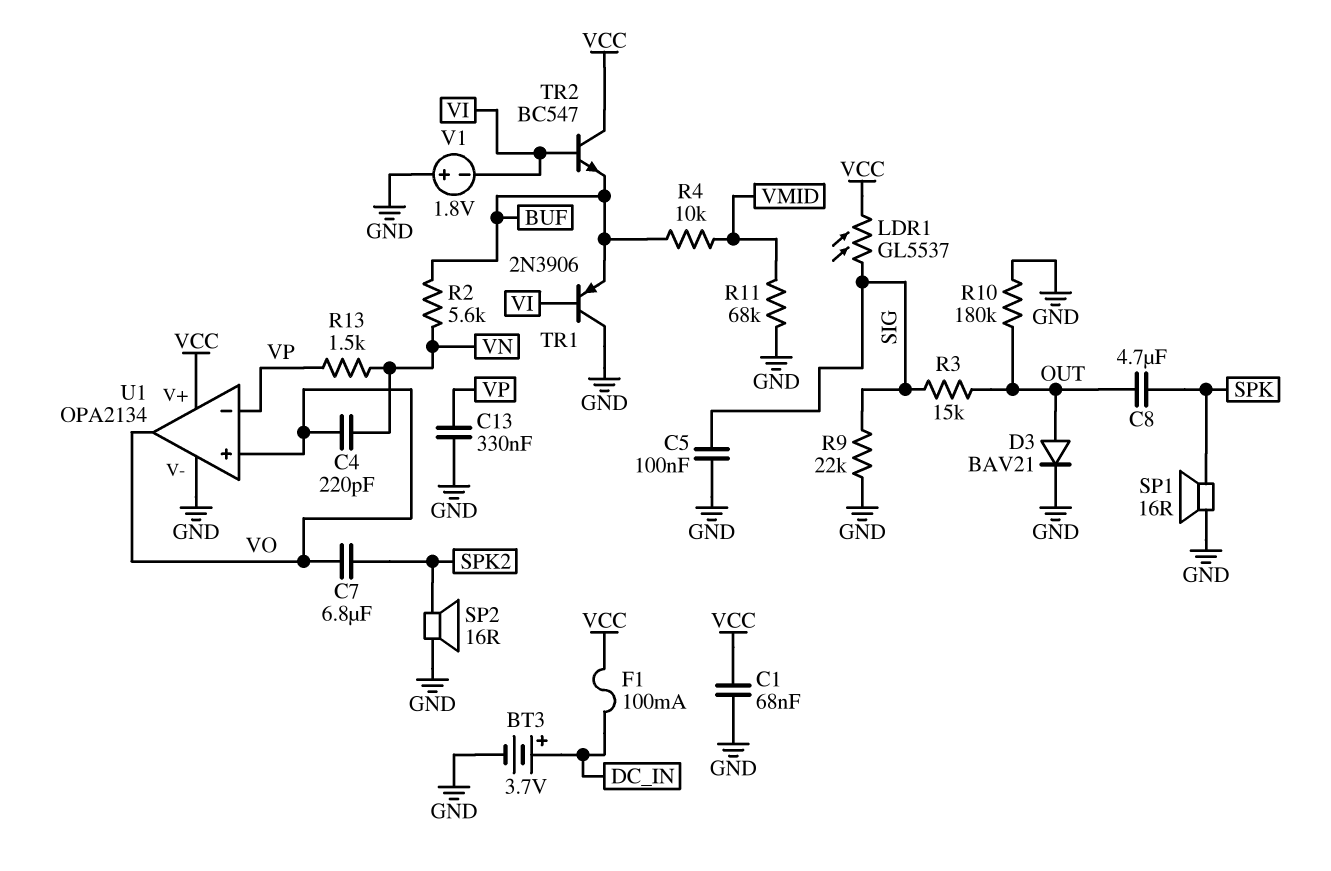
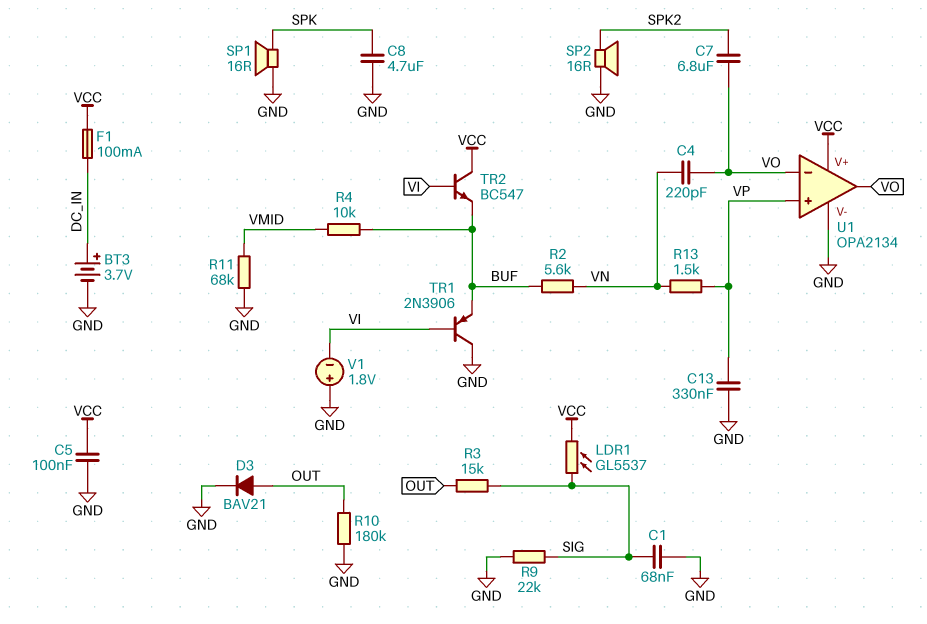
C1: 68nF (GND, VCC) -> 68nF (GND, SIG)
C5: 100nF (GND, SIG) -> 100nF (GND, VCC)
C8: 4.7uF (OUT, SPK) -> 4.7uF (GND, SPK)
U1 pin in+: VO -> VP
U1 pin in-: VP -> VO

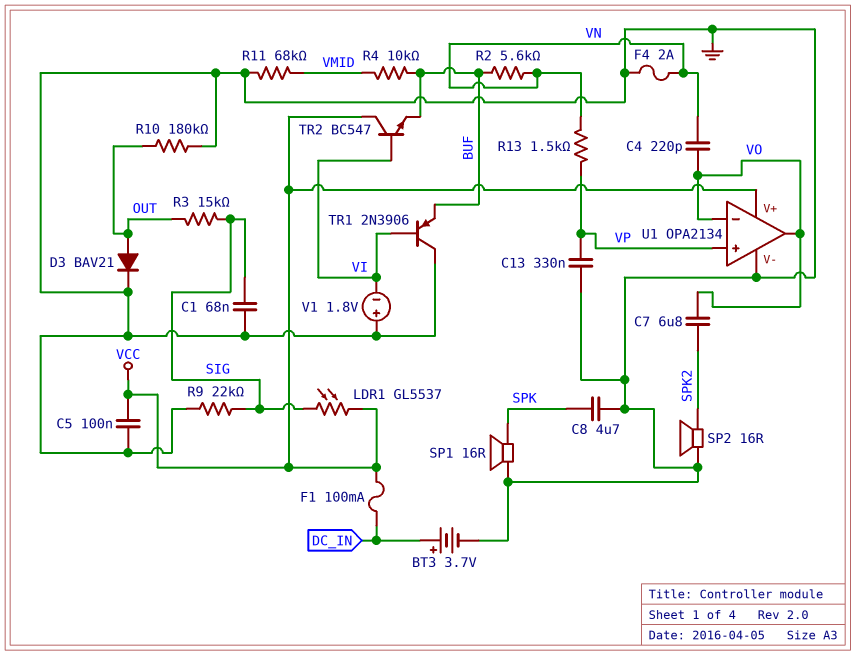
F4: none -> 2A (GND, VN)

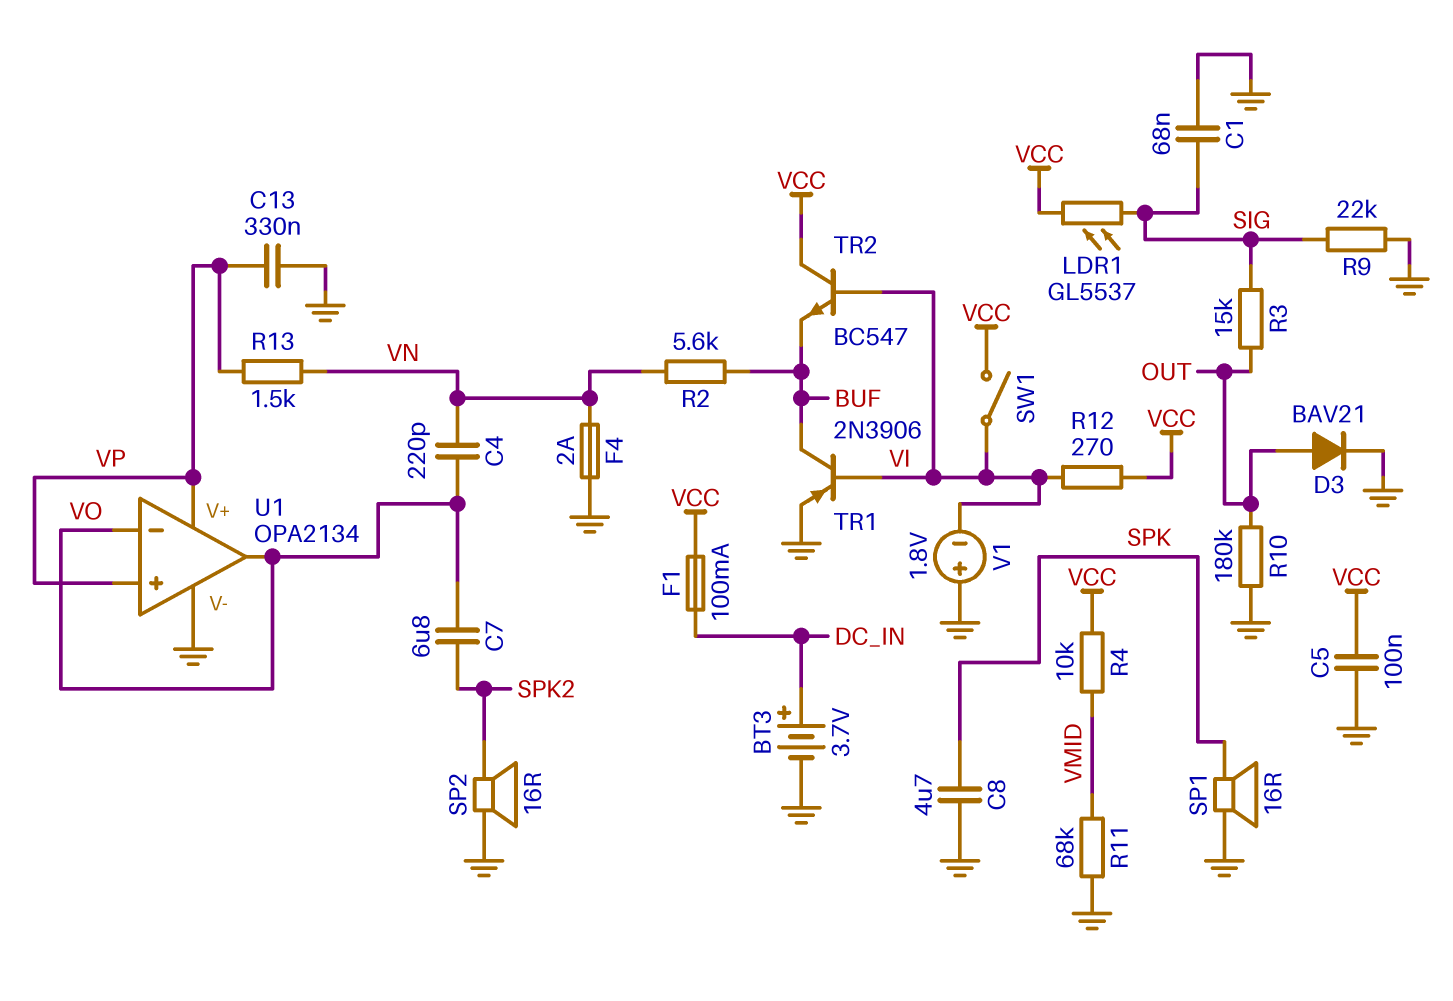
R4: 10k (BUF, VMID) -> 10k (VCC, VMID)
R12: none -> 270 (VCC, VI)
SW1: none -> switch (VCC, VI)
TR1: PNP 2N3906 (B VI, C GND, E BUF) -> PNP 2N3906 (B VI, C BUF, E GND)
U1 pin V+: VCC -> VP

